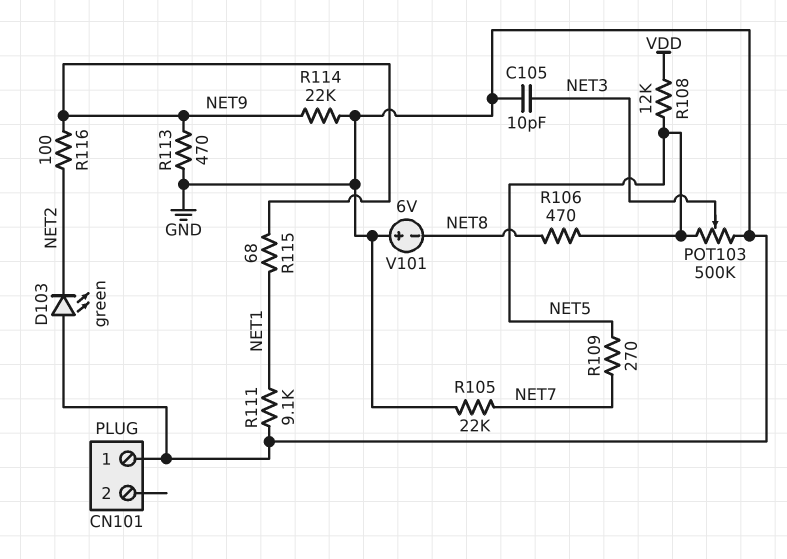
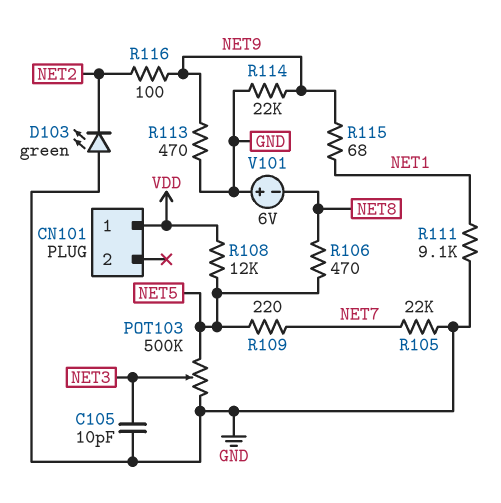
CN101 pin 1: GND -> VDD
R109: 270 (NET5, NET7) -> 220 (NET5, NET7)

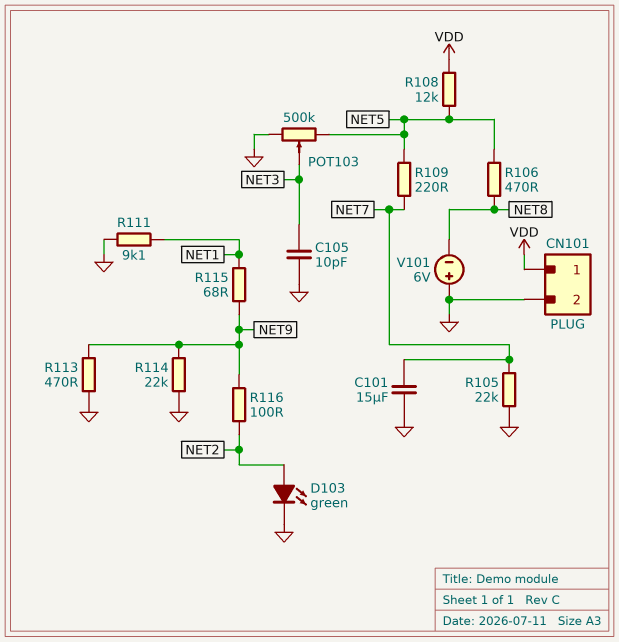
C101: none -> 15uF (GND, NET7)
CN101 pin 2: none -> GND
D103: LED green (A GND, K NET2) -> LED green (A NET2, K GND)

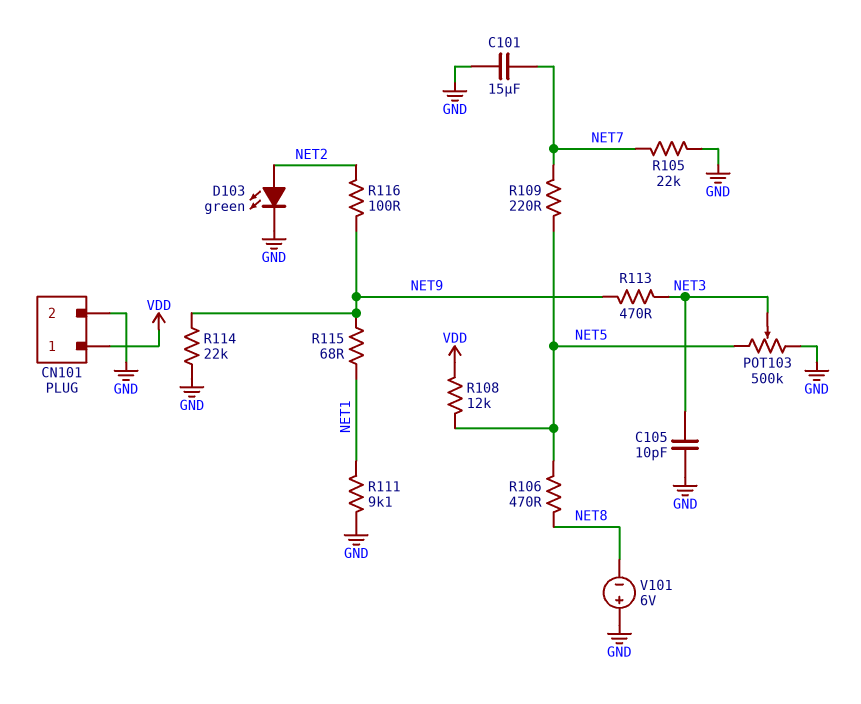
R113: 470 (GND, NET9) -> 470 (NET3, NET9)

